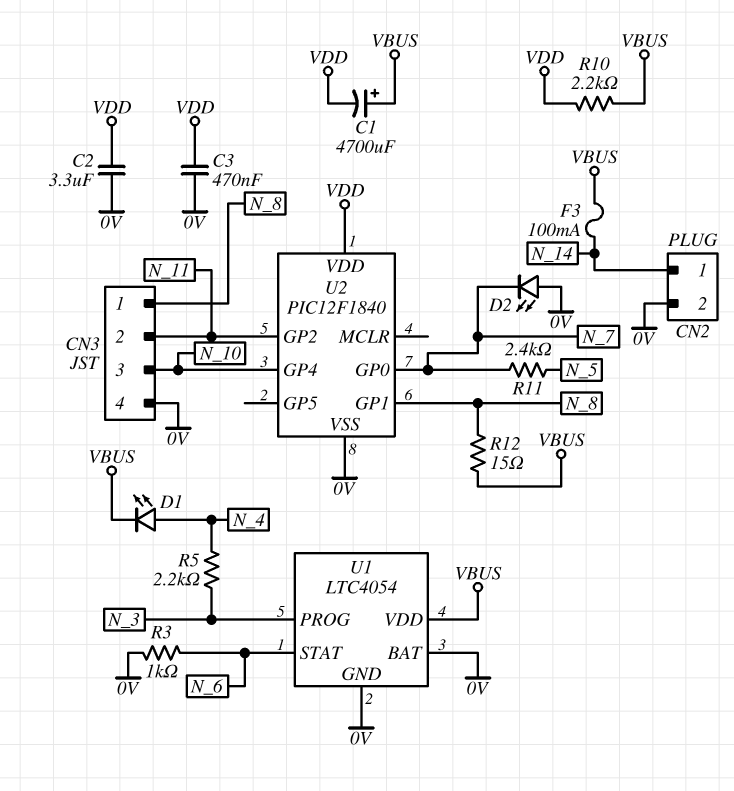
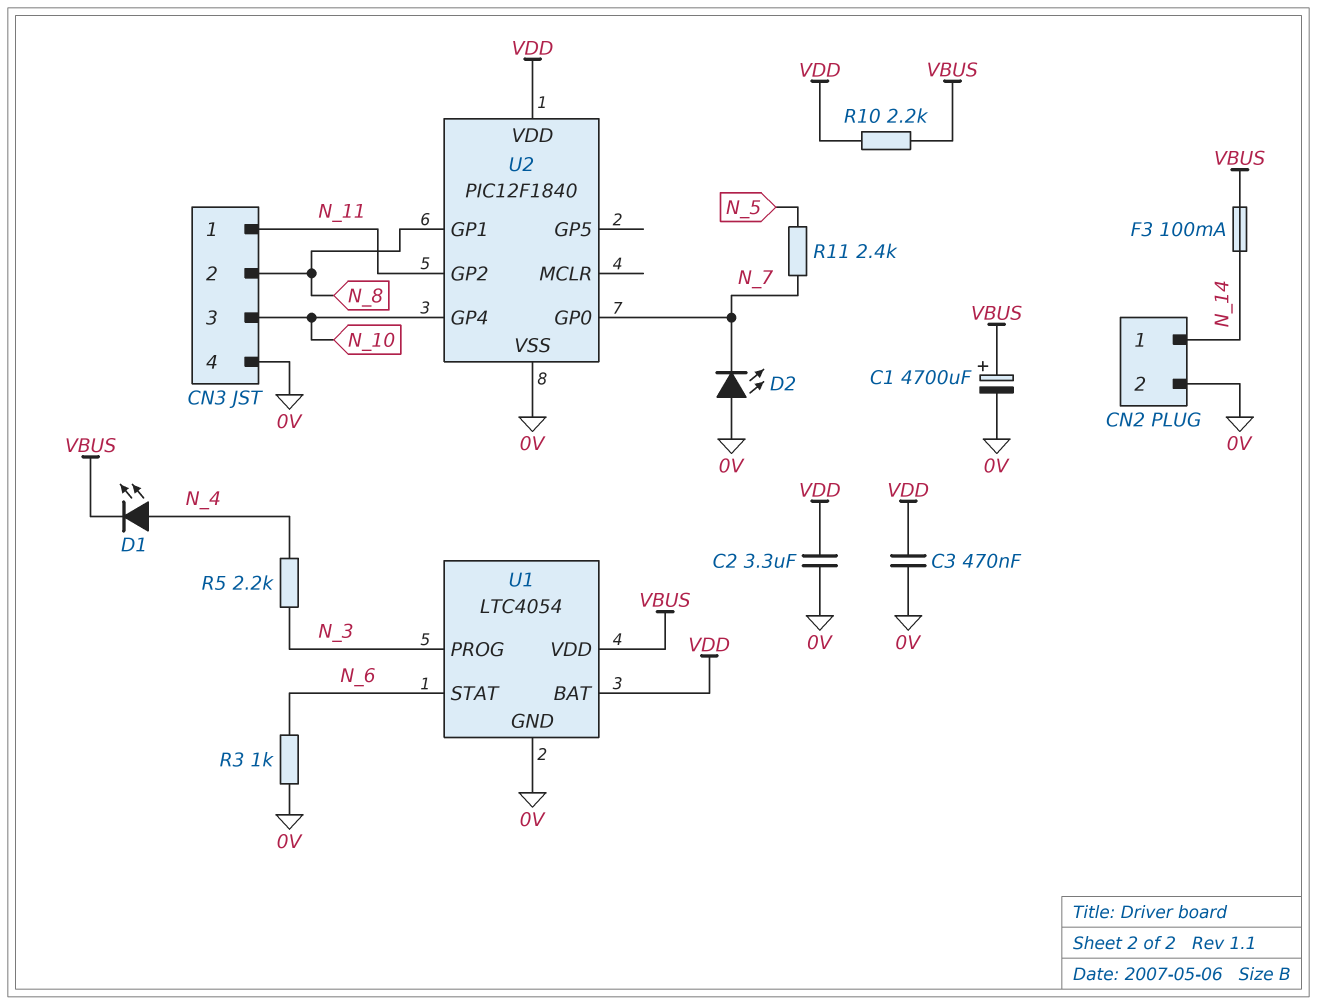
C1: 4700uF (plus VBUS, minus VDD) -> 4700uF (plus VBUS, minus 0V)
CN3 pin 1: N_8 -> N_11
CN3 pin 2: N_11 -> N_8
R12: 15 (N_8, VBUS) -> none
U1 pin BAT: 0V -> VDD

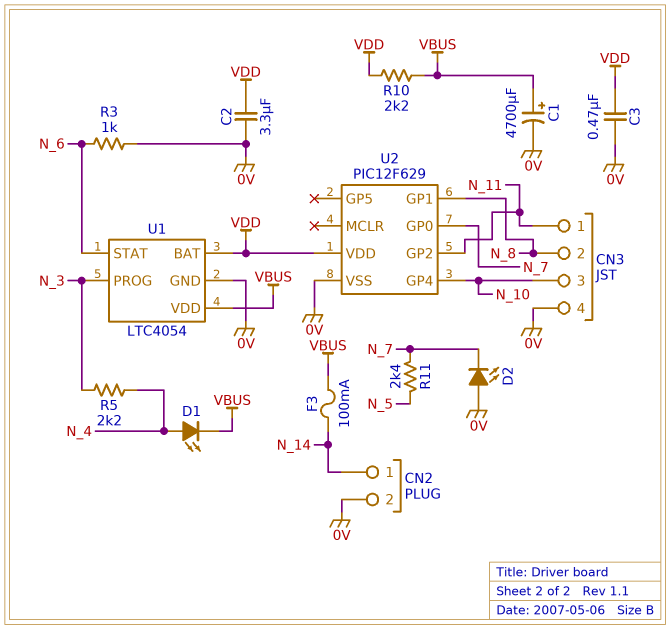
U2: PIC12F1840 -> PIC12F629

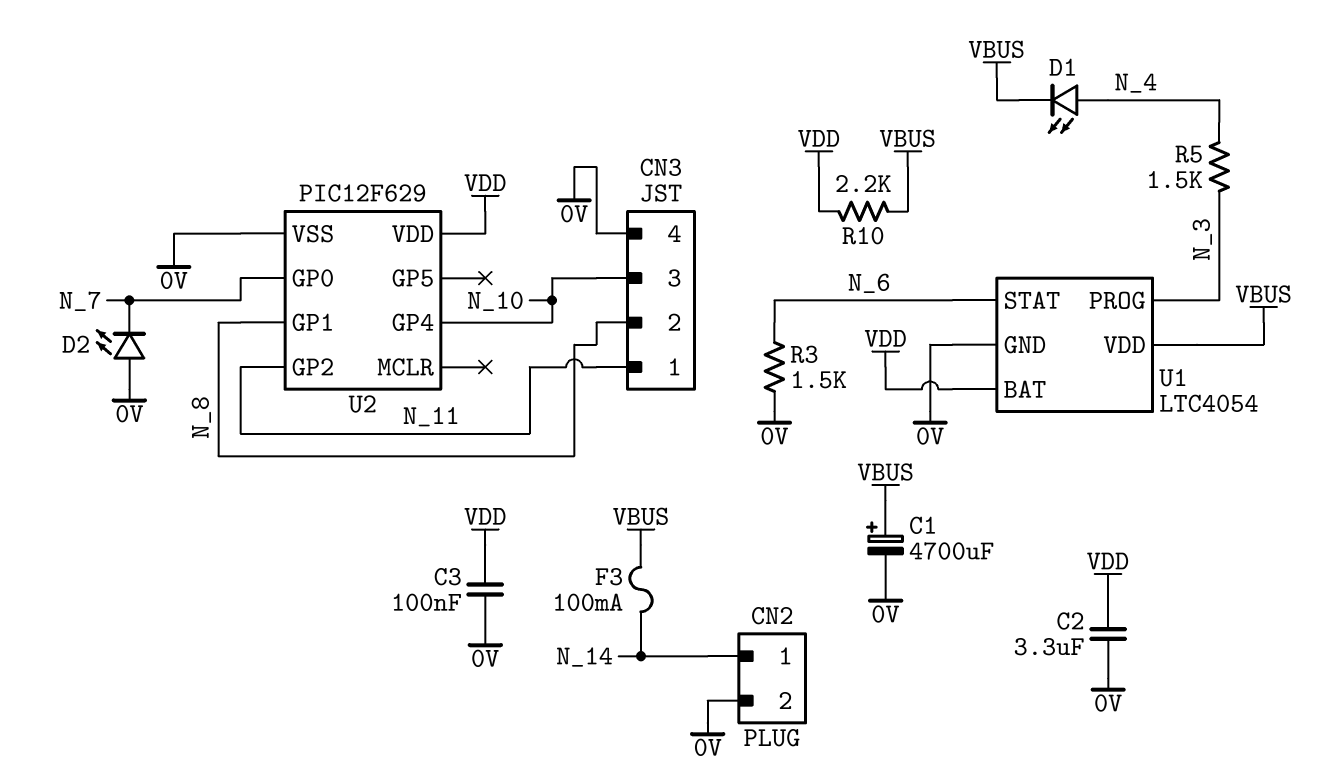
C3: 470nF (0V, VDD) -> 100nF (0V, VDD)
R3: 1k (0V, N_6) -> 1.5k (0V, N_6)
R5: 2.2k (N_3, N_4) -> 1.5k (N_3, N_4)
R11: 2.4k (N_5, N_7) -> none

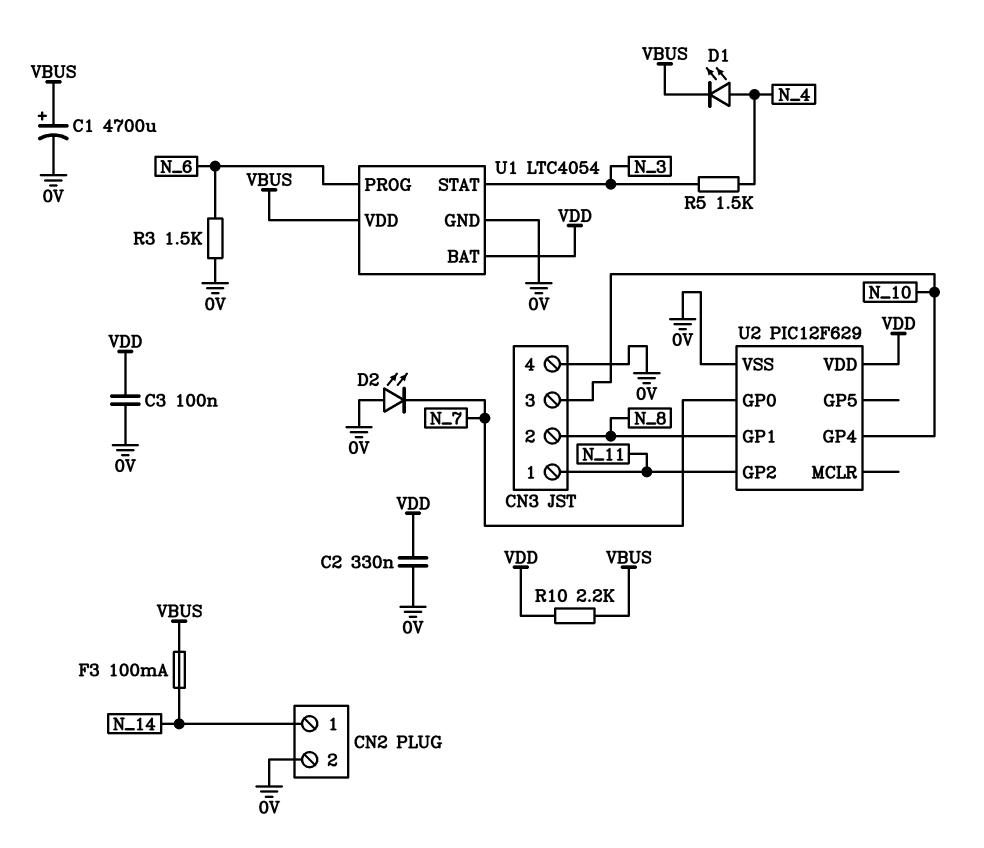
C2: 3.3uF (0V, VDD) -> 330nF (0V, VDD)
U1 pin PROG: N_3 -> N_6
U1 pin STAT: N_6 -> N_3

